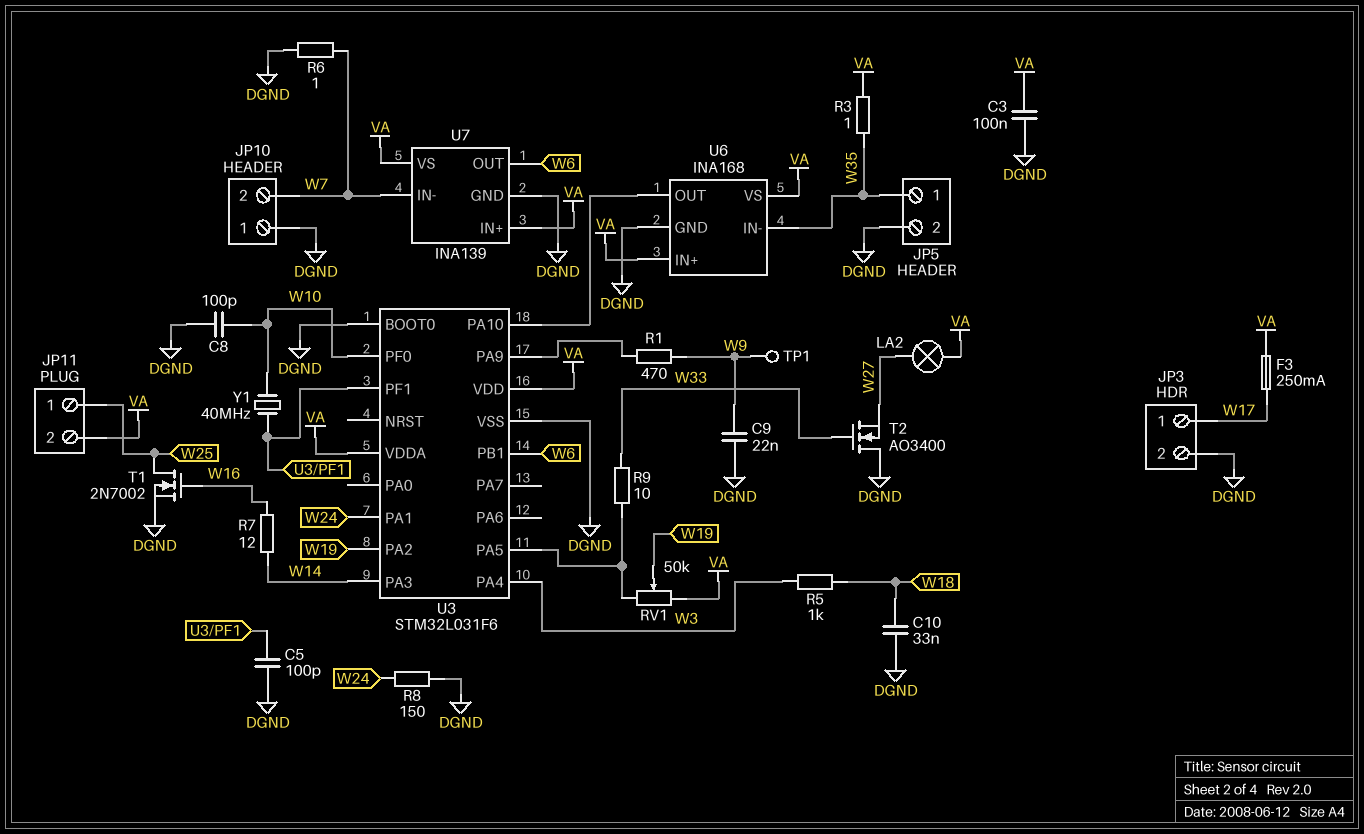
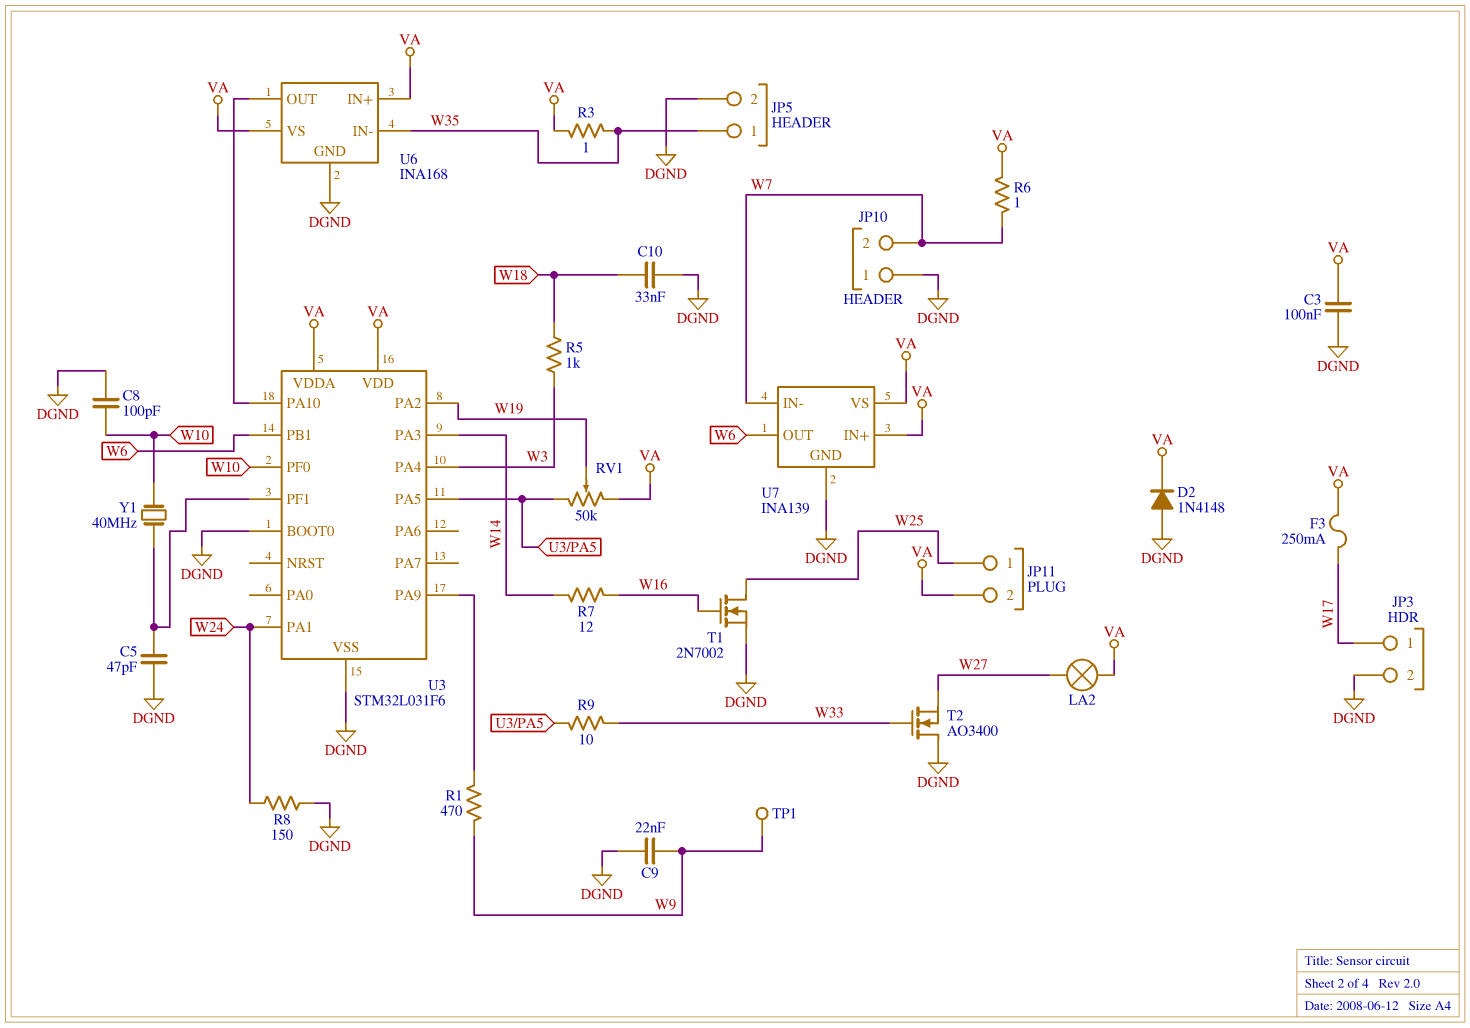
C5: 100pF (DGND, U3/PF1) -> 47pF (DGND, U3/PF1)
D2: none -> diode 1N4148 (A DGND, K VA)
R6: 1 (DGND, W7) -> 1 (VA, W7)

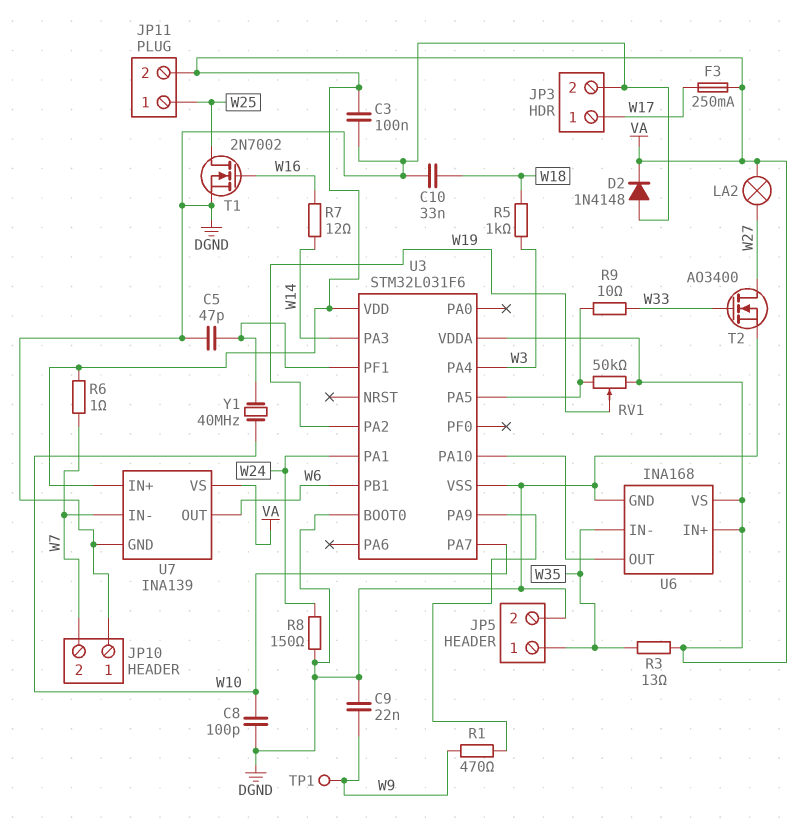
R3: 1 (VA, W35) -> 13 (VA, W35)
T2: NMOS AO3400 (G W33, D DGND, S W27) -> NMOS AO3400 (G W33, D W27, S DGND)
U3 pin PA7: none -> W10
U3 pin PF0: W10 -> none

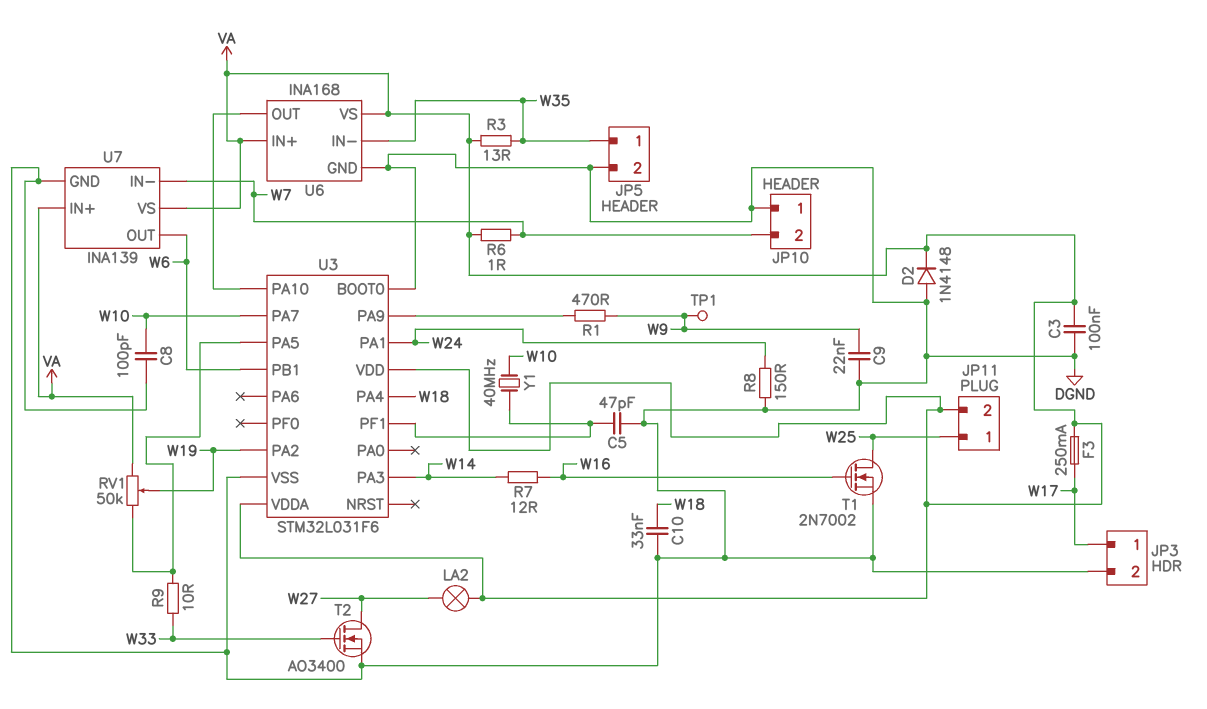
R5: 1k (W3, W18) -> none
U3 pin PA4: W3 -> W18

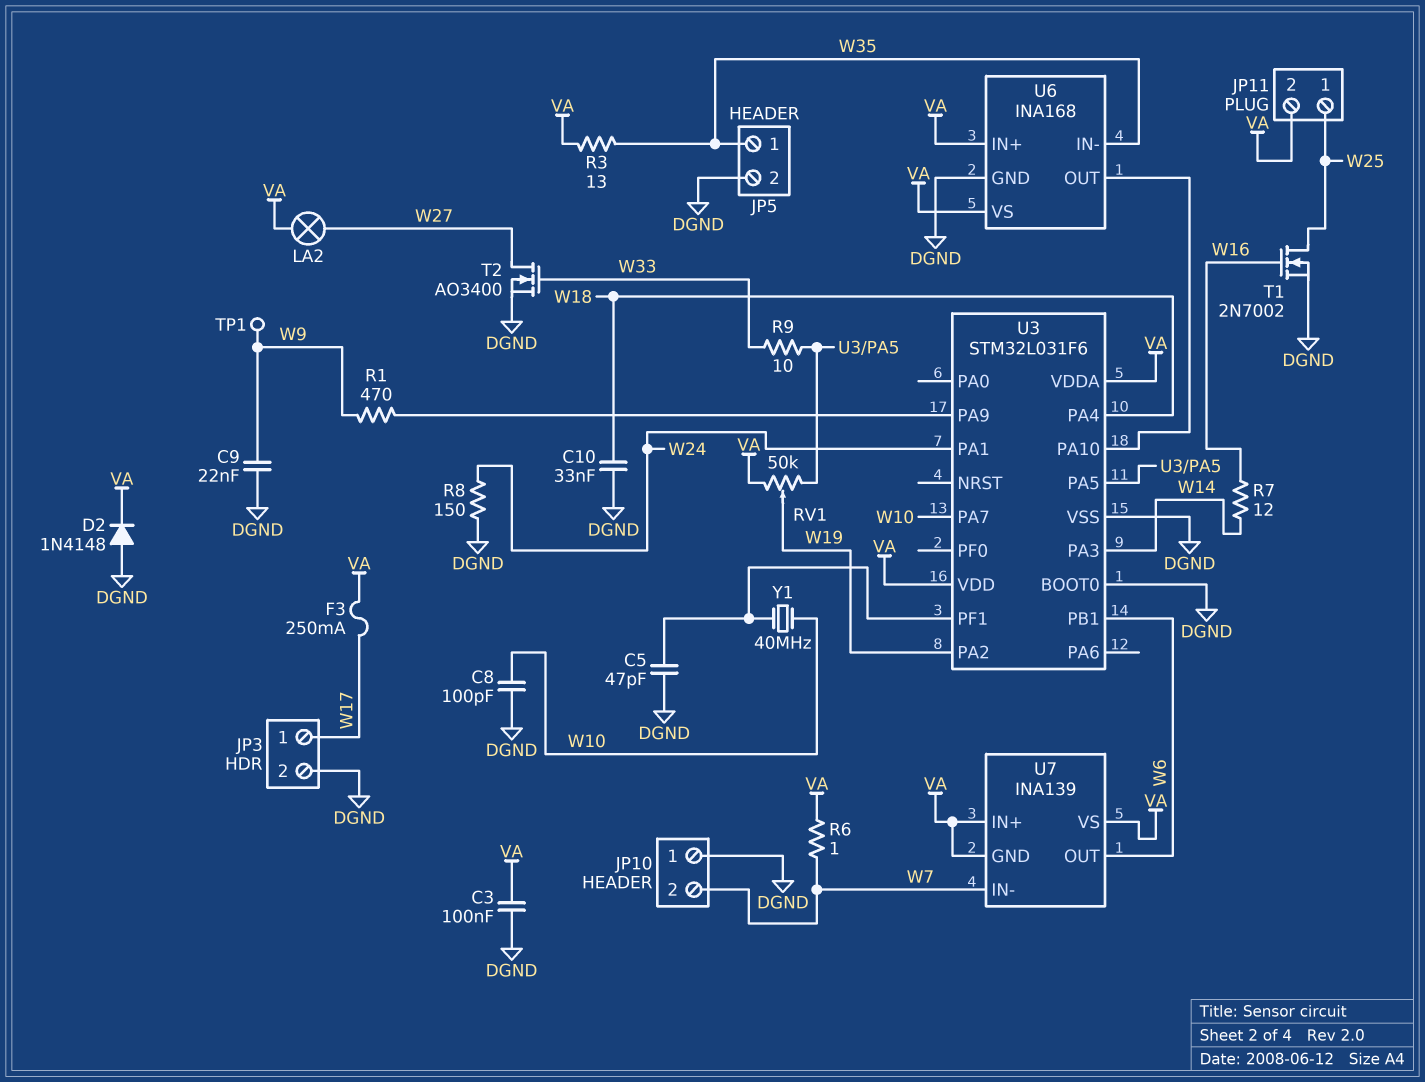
U7 pin GND: DGND -> VA

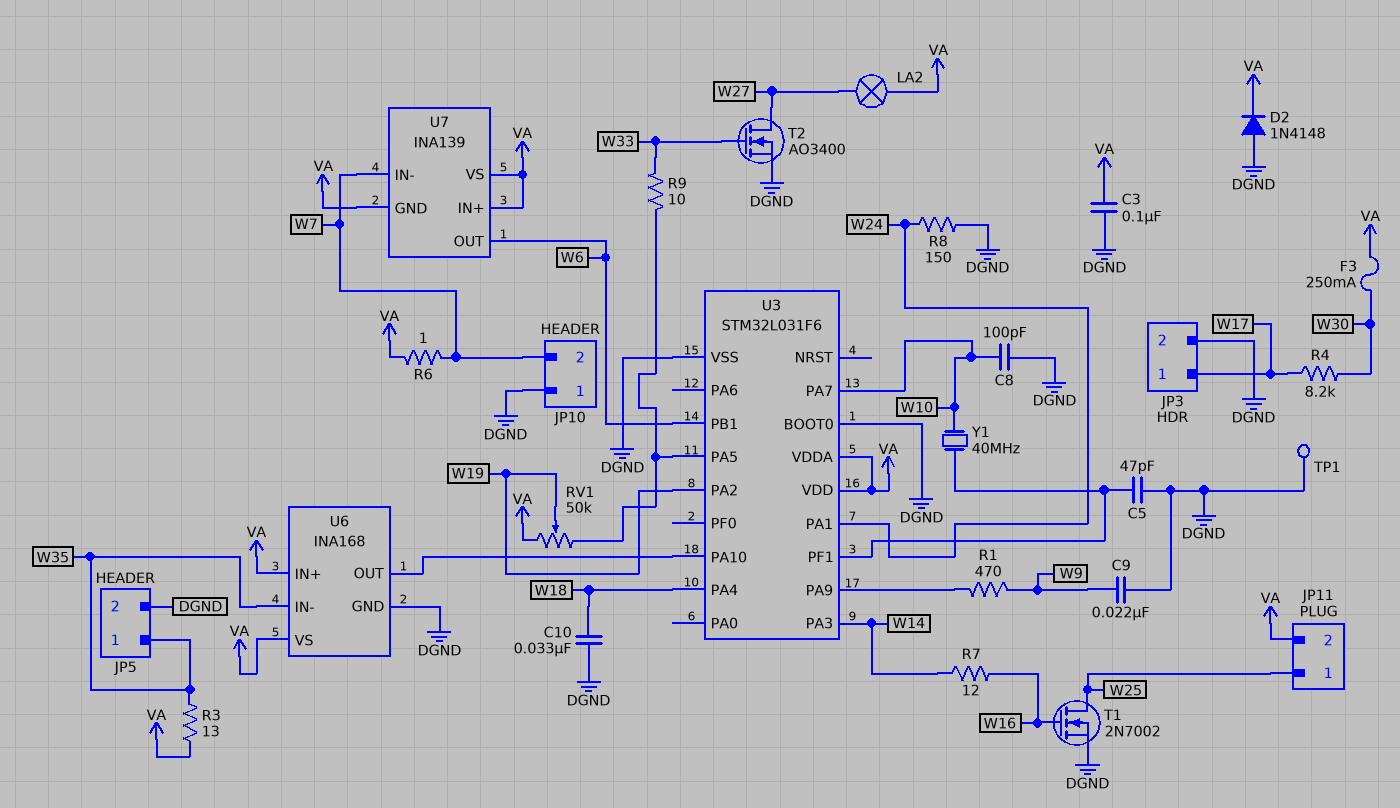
F3: 250mA (VA, W17) -> 250mA (VA, W30)
R4: none -> 8.2k (W17, W30)
TP1: test point (W9) -> test point (DGND)

